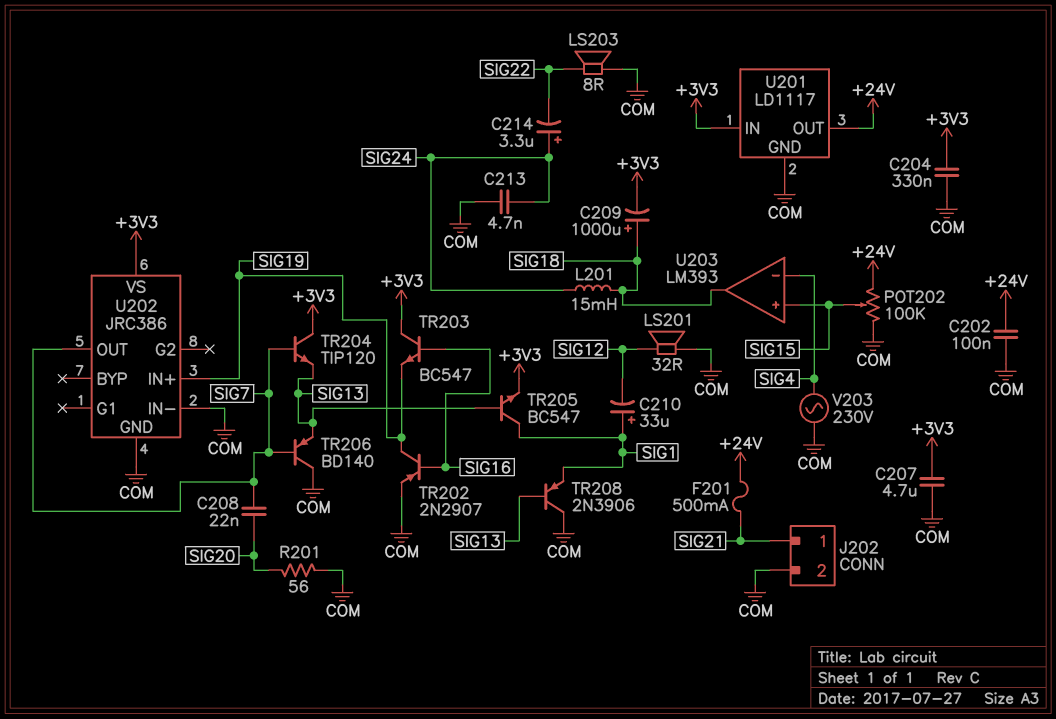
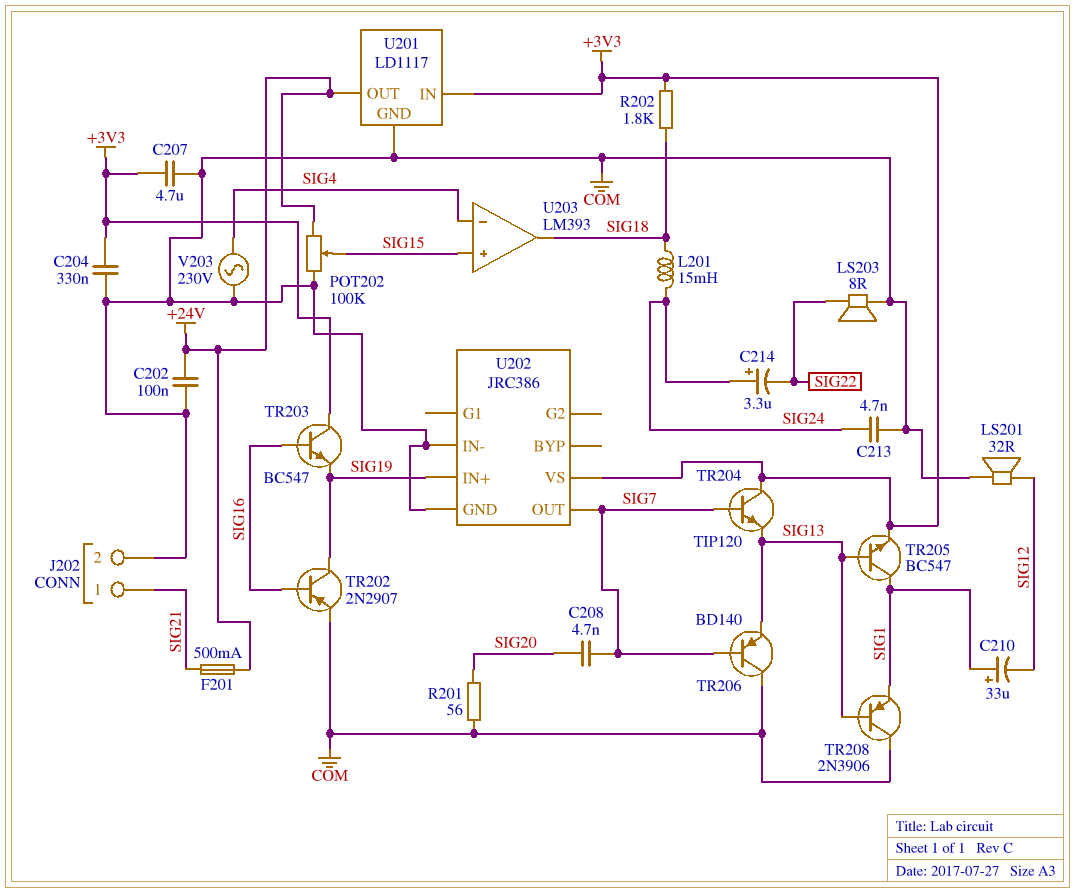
C208: 22nF (SIG7, SIG20) -> 4.7nF (SIG7, SIG20)
C209: 1000uF (plus SIG18, minus +3V3) -> none
R202: none -> 1.8k (+3V3, SIG18)

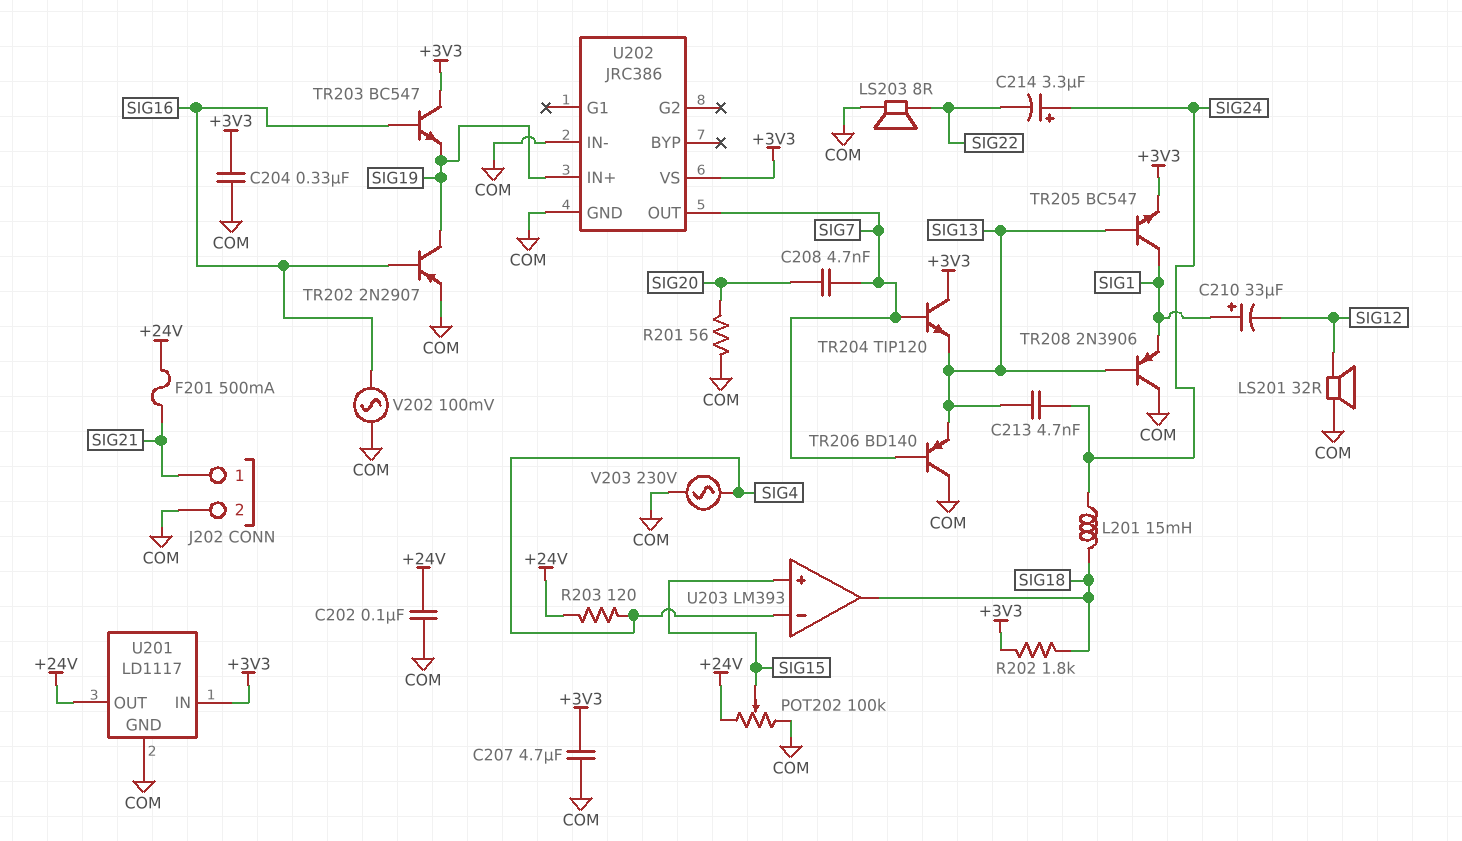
C213: 4.7nF (COM, SIG24) -> 4.7nF (SIG13, SIG24)
R203: none -> 120 (+24V, SIG4)
V202: none -> AC 100mV (COM, SIG16)

